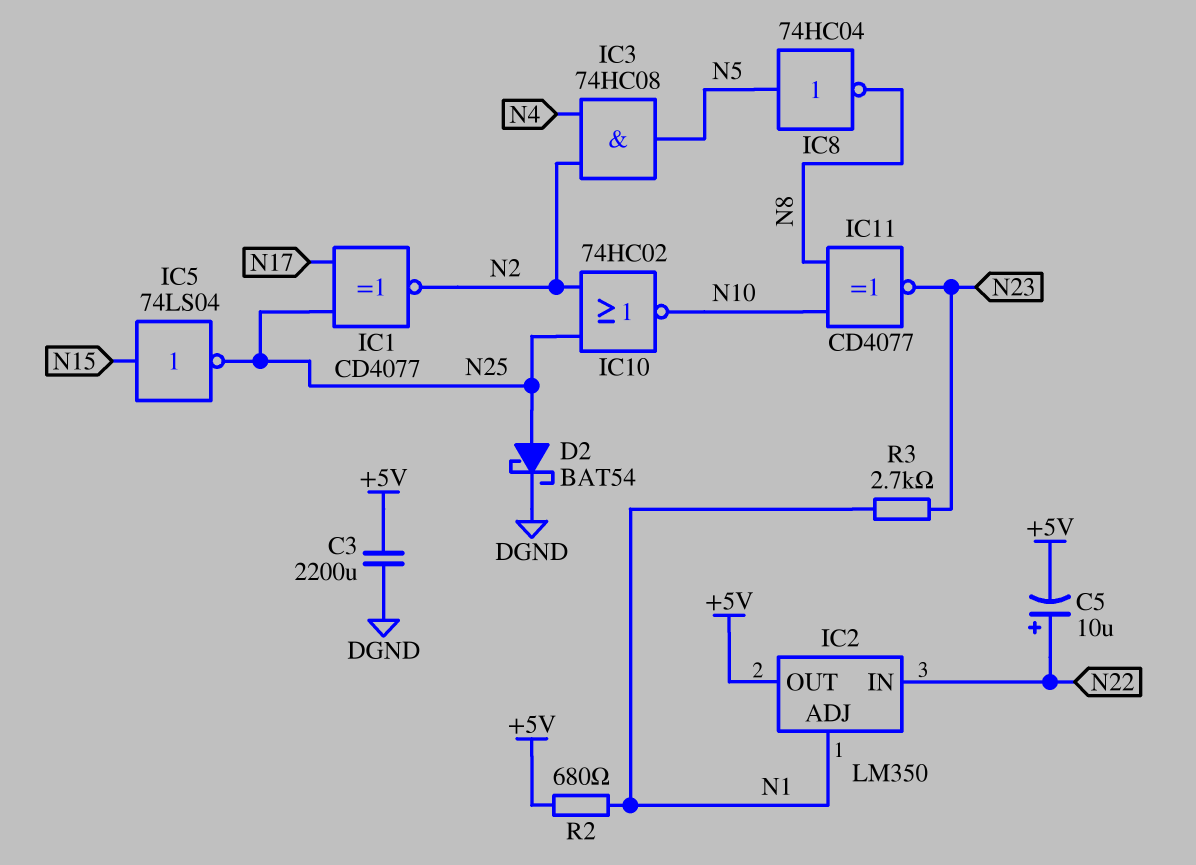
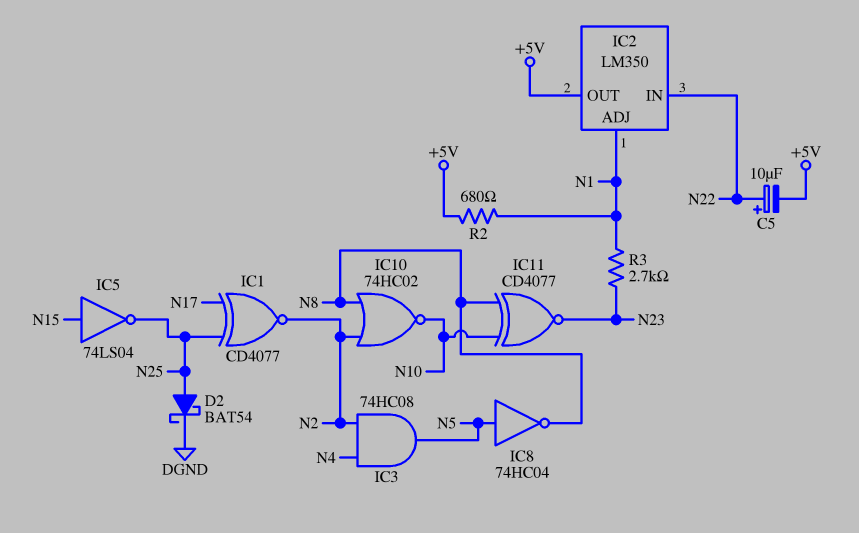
C3: 2200uF (+5V, DGND) -> none
IC10: NOR 74HC02 (in N2, in N25, out N10) -> NOR 74HC02 (in N2, in N8, out N10)

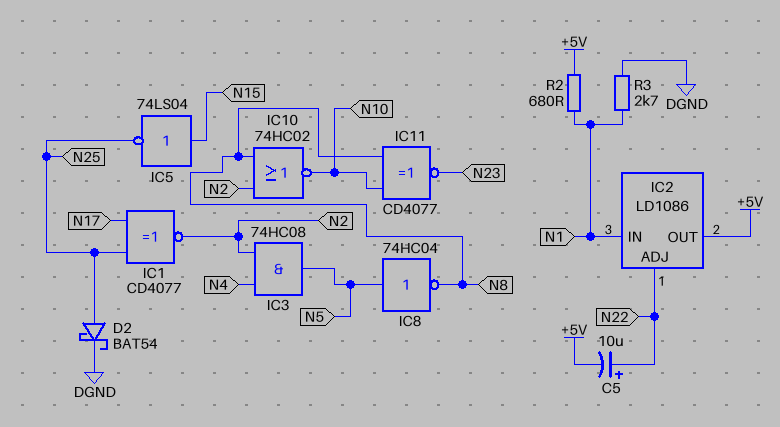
IC2: LM350 -> LD1086
IC2 pin ADJ: N1 -> N22
IC2 pin IN: N22 -> N1
R3: 2.7k (N1, N23) -> 2.7k (DGND, N1)

